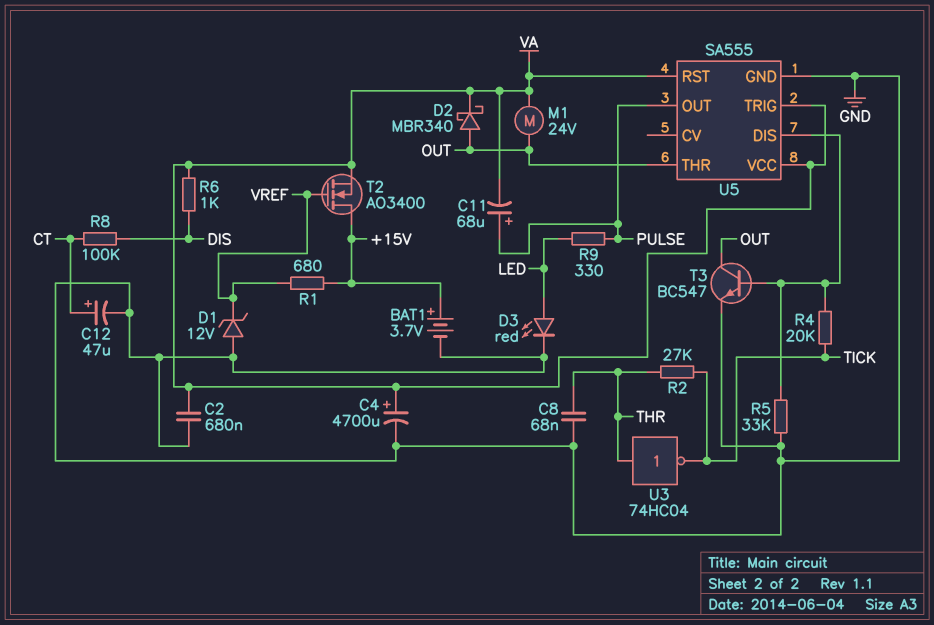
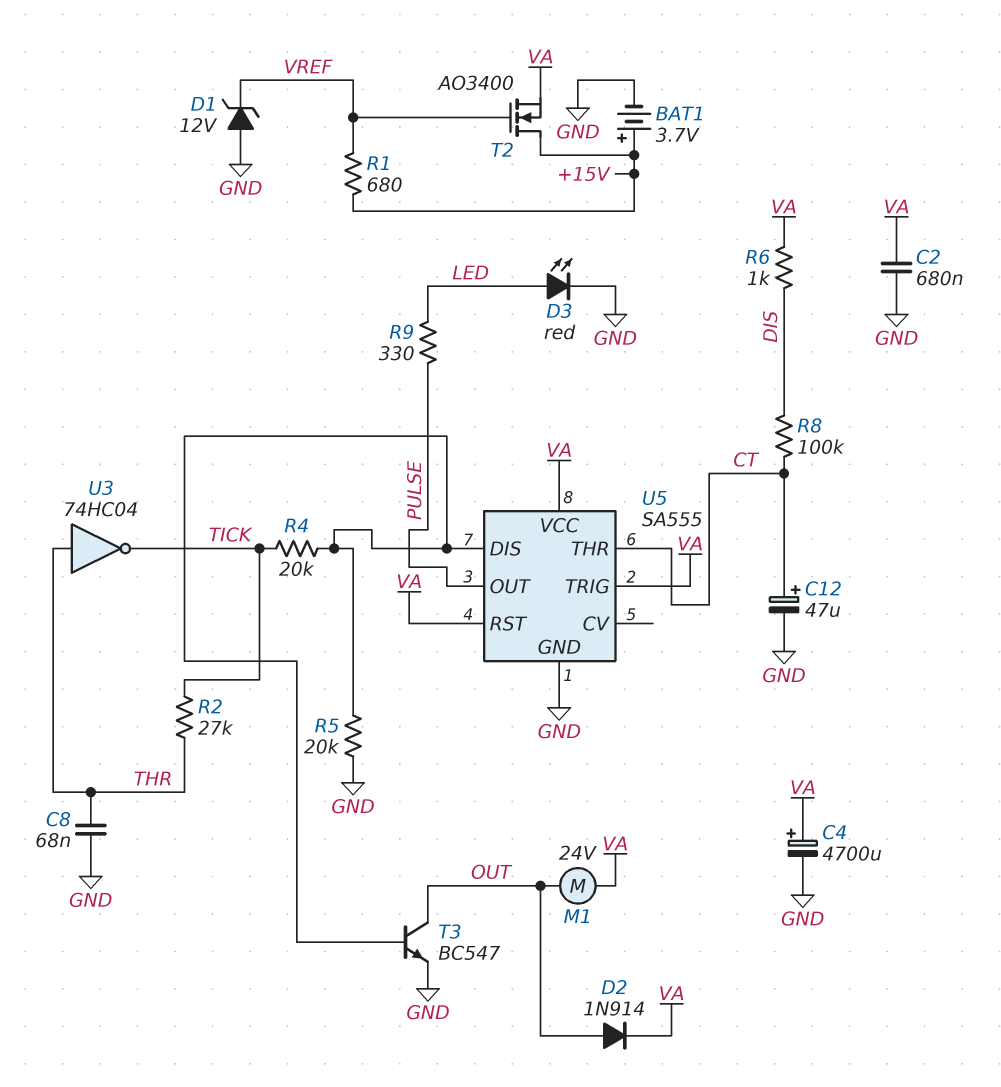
C11: 68uF (plus PULSE, minus VA) -> none
D2: schottky MBR340 (A OUT, K VA) -> diode 1N914 (A OUT, K VA)
R5: 33k (GND, U5/DIS) -> 20k (GND, U5/DIS)
U5 pin THR: OUT -> CT

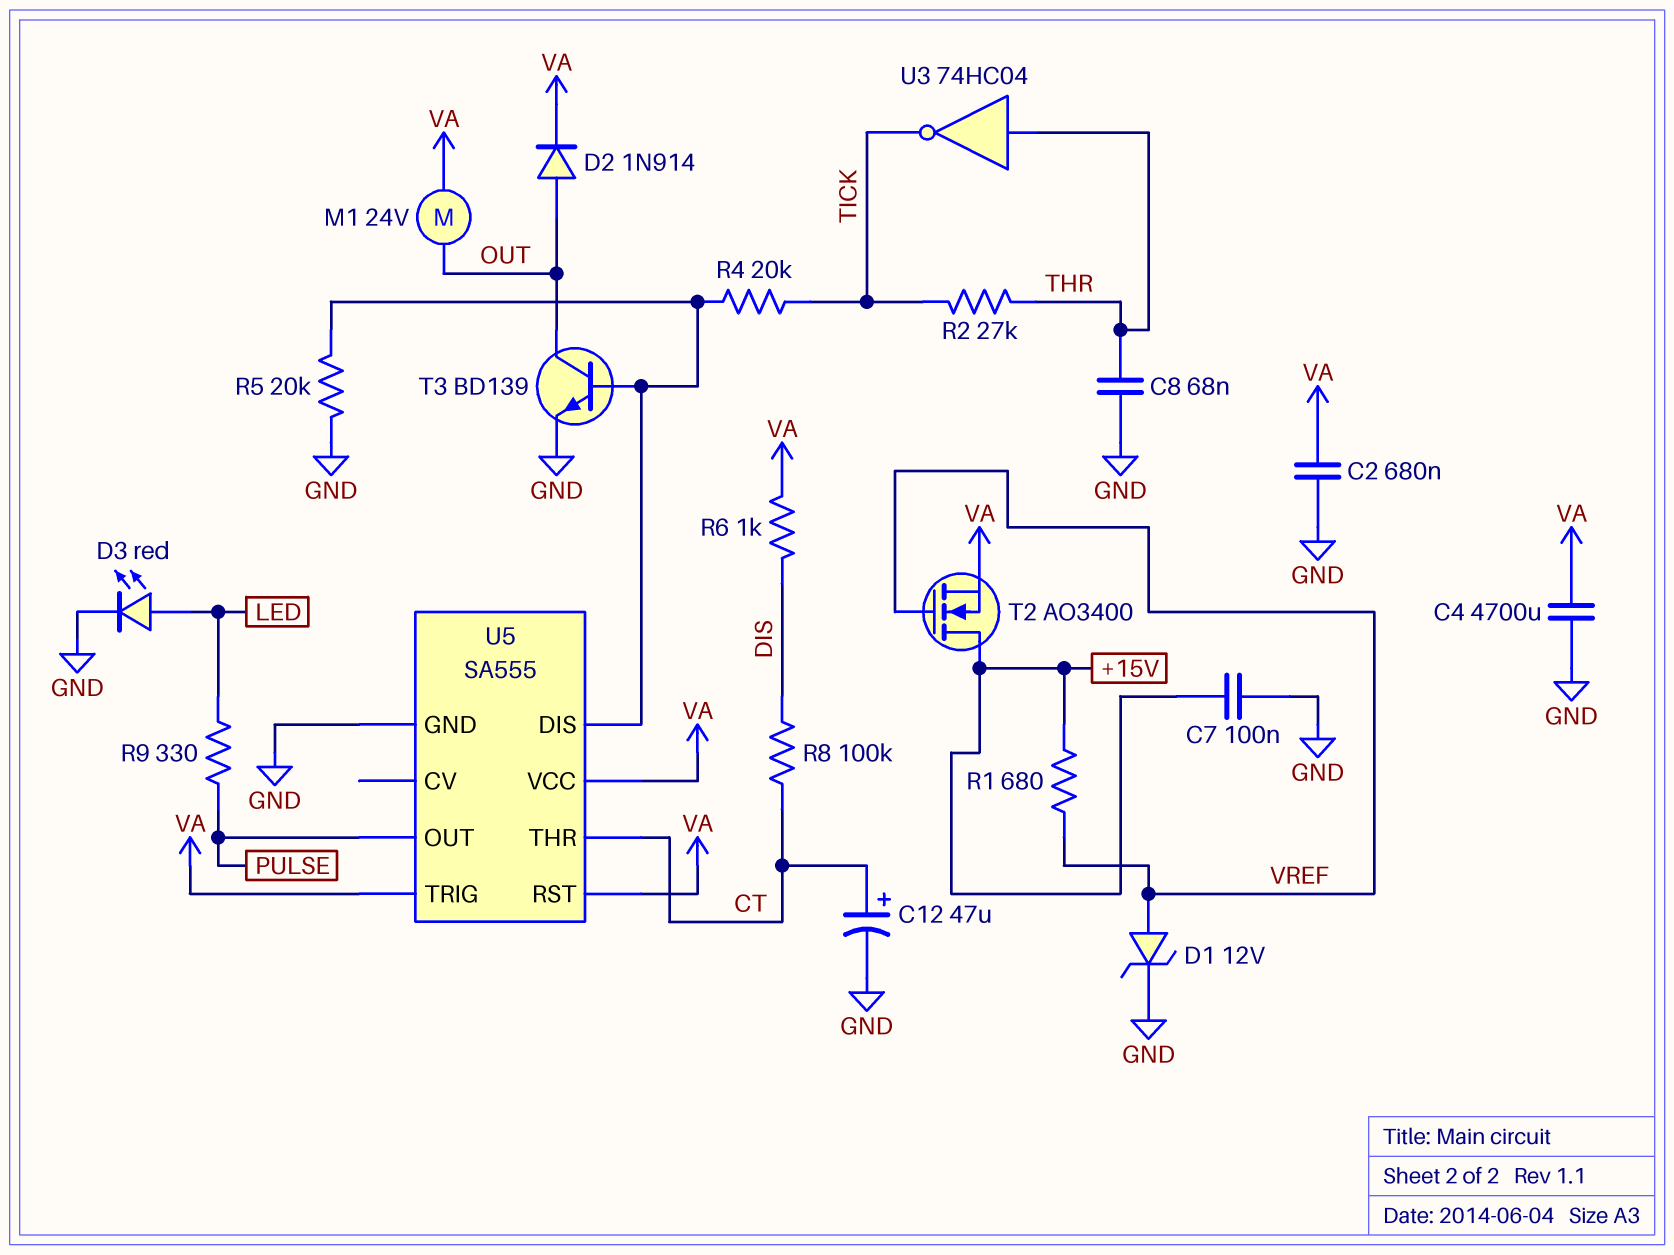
BAT1: 3.7V (plus +15V, minus GND) -> none
C4: 4700uF (plus VA, minus GND) -> 4700uF (GND, VA)
C7: none -> 100nF (+15V, GND)
D1: zener 12V (A GND, K VREF) -> zener 12V (A VREF, K GND)
T3: NPN BC547 (B U5/DIS, C OUT, E GND) -> NPN BD139 (B U5/DIS, C OUT, E GND)

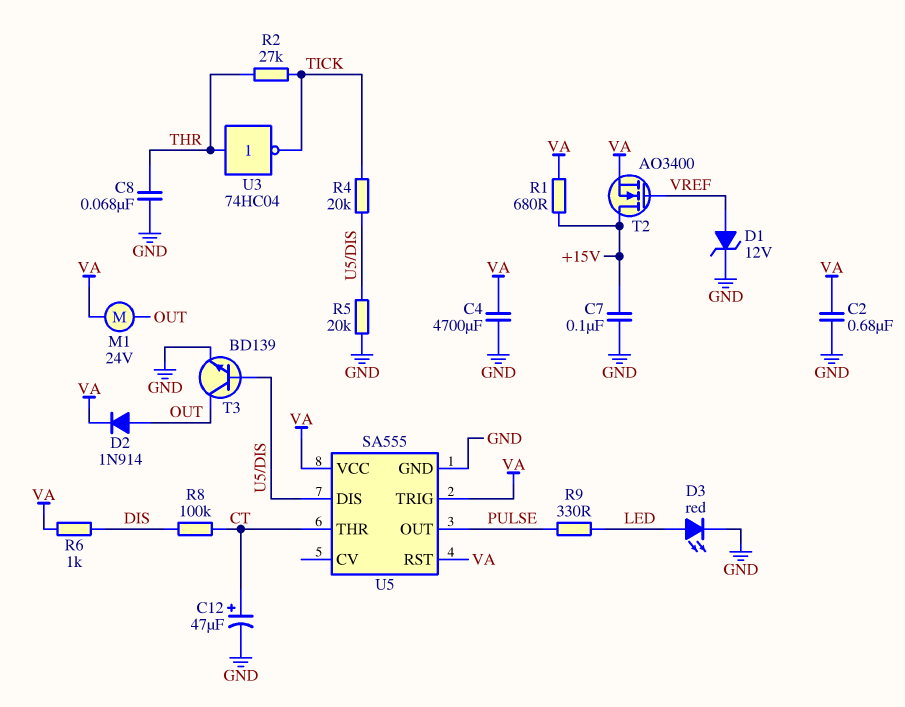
R1: 680 (+15V, VREF) -> 680 (+15V, VA)

